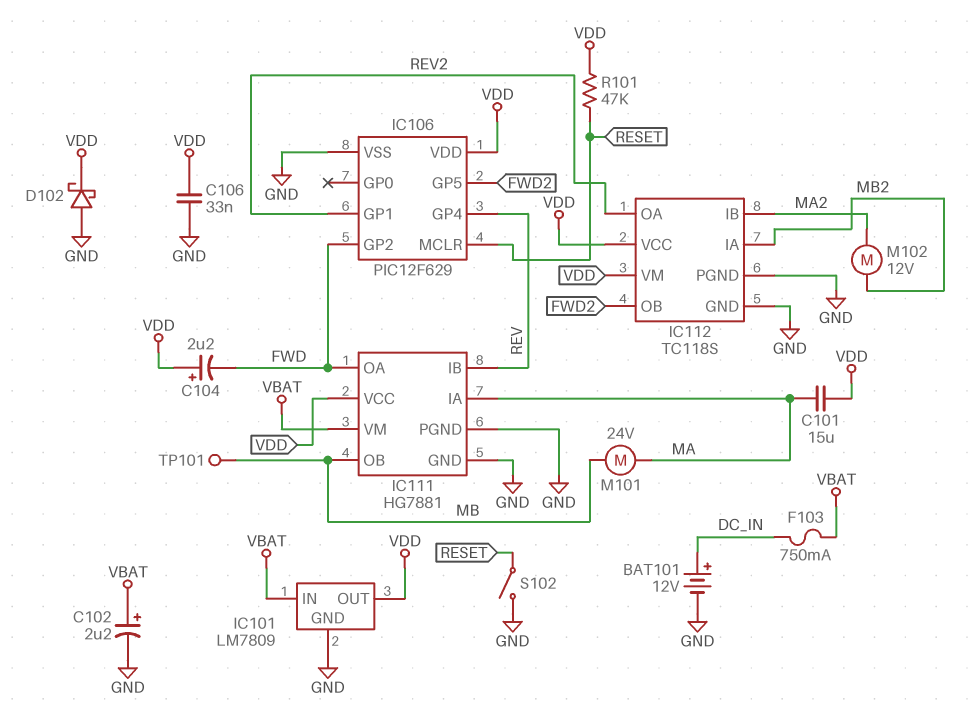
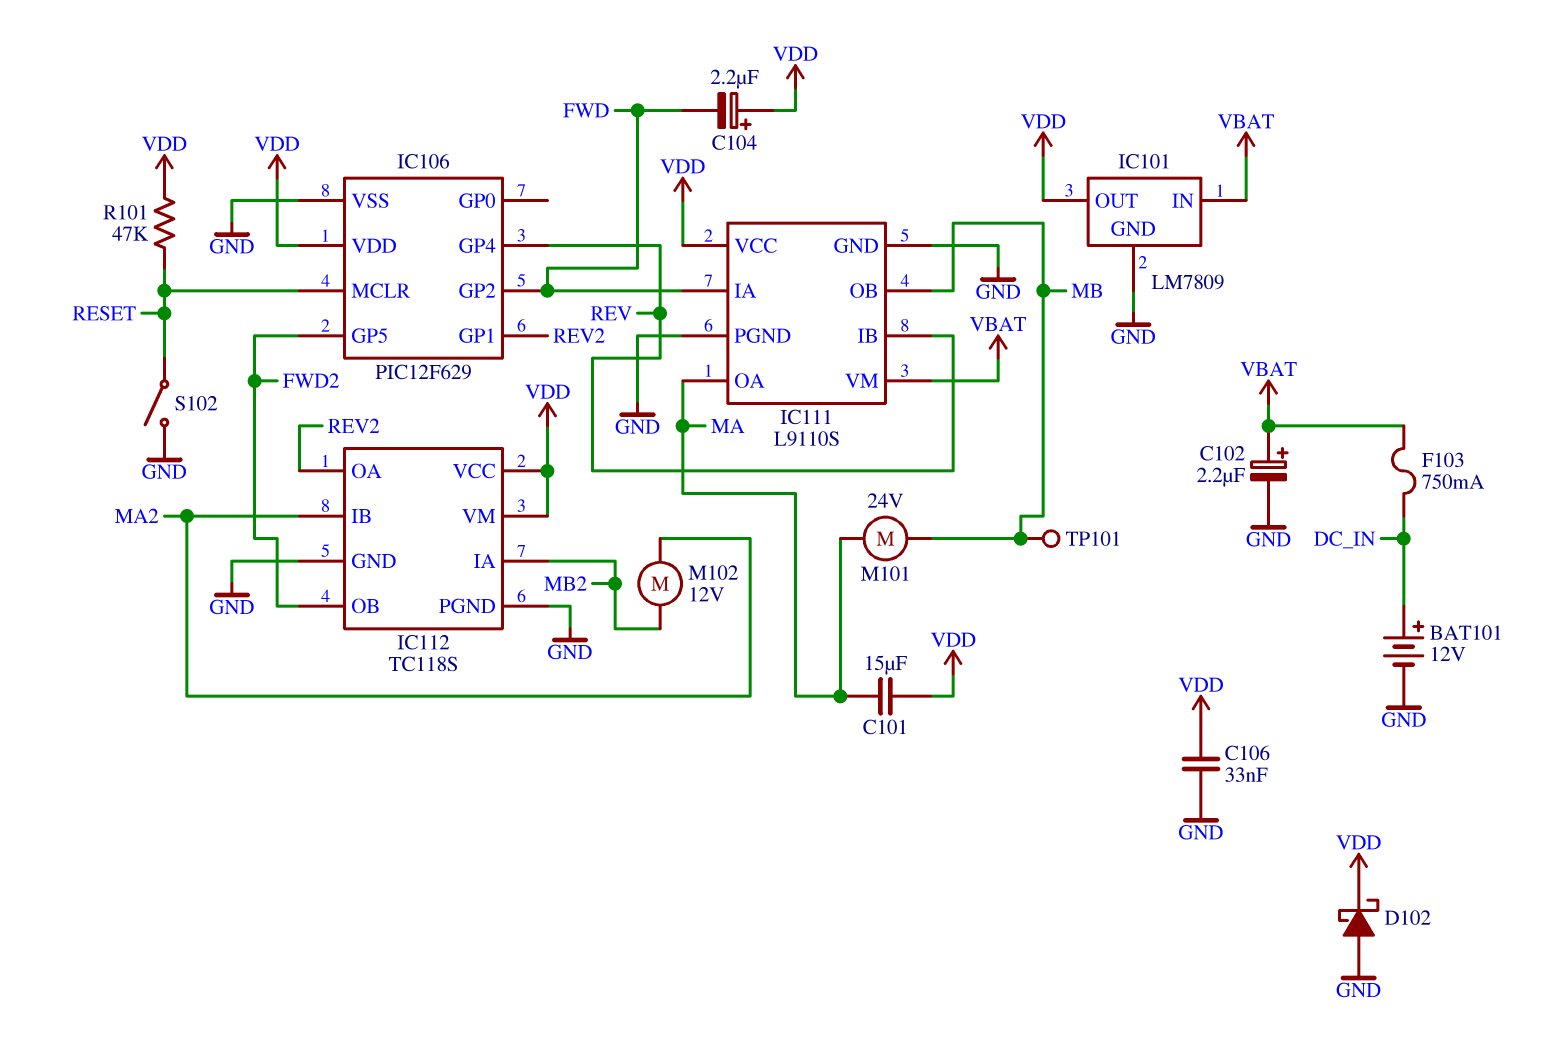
IC111: HG7881 -> L9110S
IC111 pin IA: MA -> FWD
IC111 pin OA: FWD -> MA

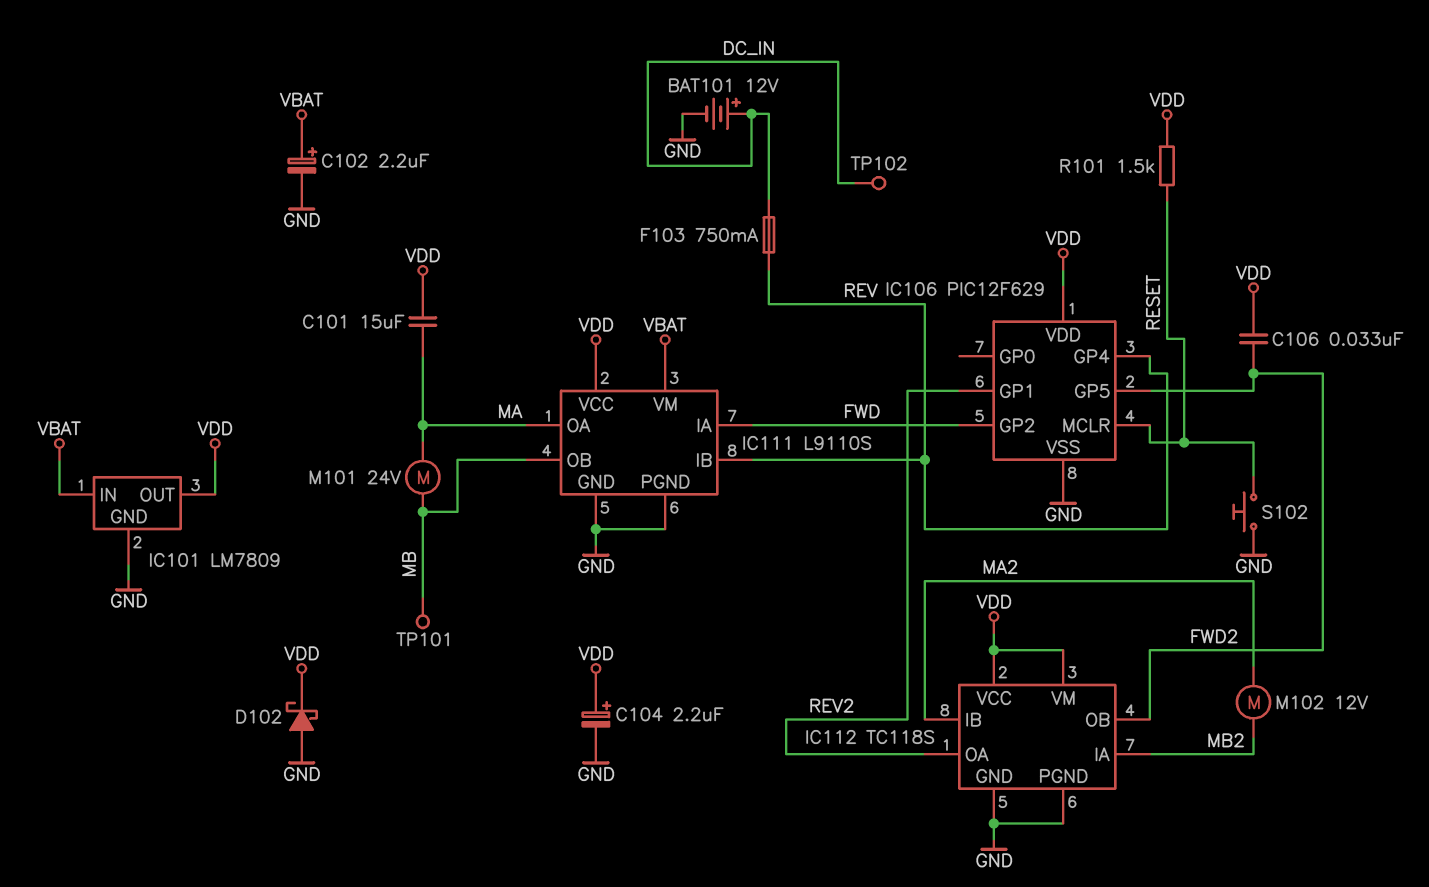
C104: 2.2uF (plus VDD, minus FWD) -> 2.2uF (plus VDD, minus GND)
C106: 33nF (GND, VDD) -> 33nF (FWD2, VDD)
F103: 750mA (DC_IN, VBAT) -> 750mA (DC_IN, REV)
R101: 47k (RESET, VDD) -> 1.5k (RESET, VDD)
S102: switch (GND, RESET) -> button (GND, RESET)
TP102: none -> test point (DC_IN)

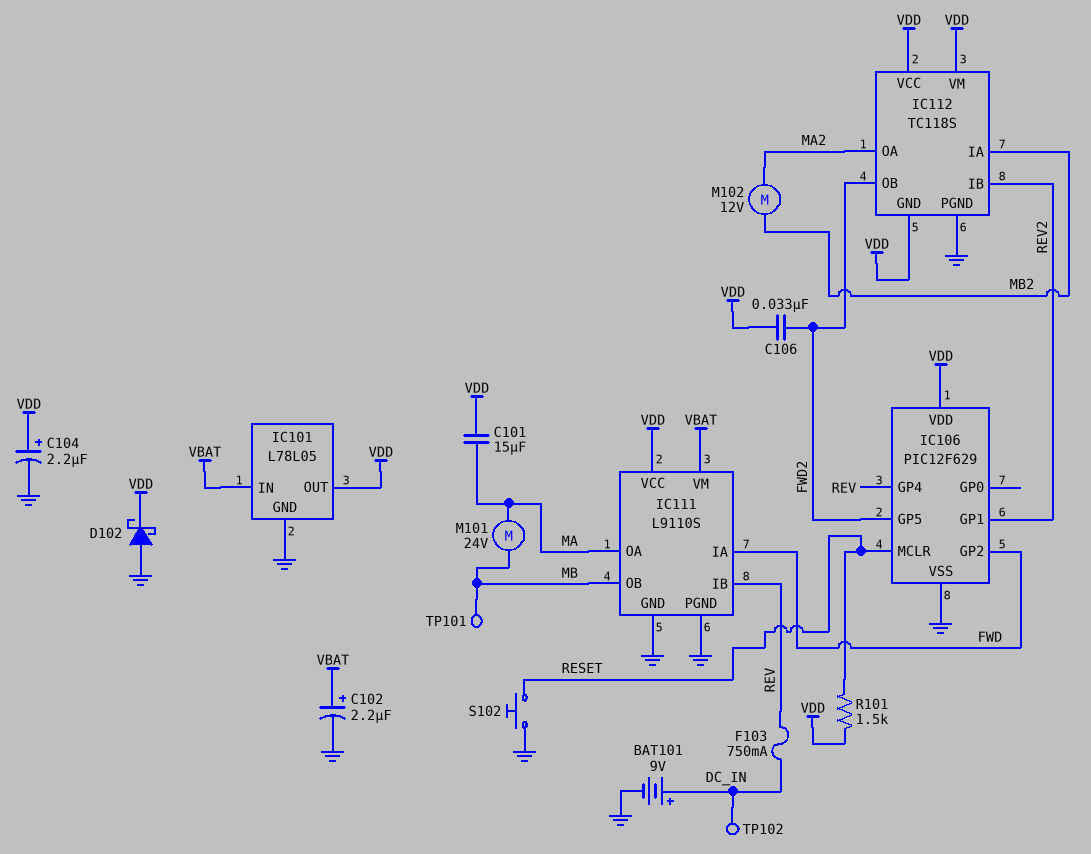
BAT101: 12V (plus DC_IN, minus GND) -> 9V (plus DC_IN, minus GND)
IC101: LM7809 -> L78L05
IC112 pin GND: GND -> VDD
IC112 pin IB: MA2 -> REV2
IC112 pin OA: REV2 -> MA2

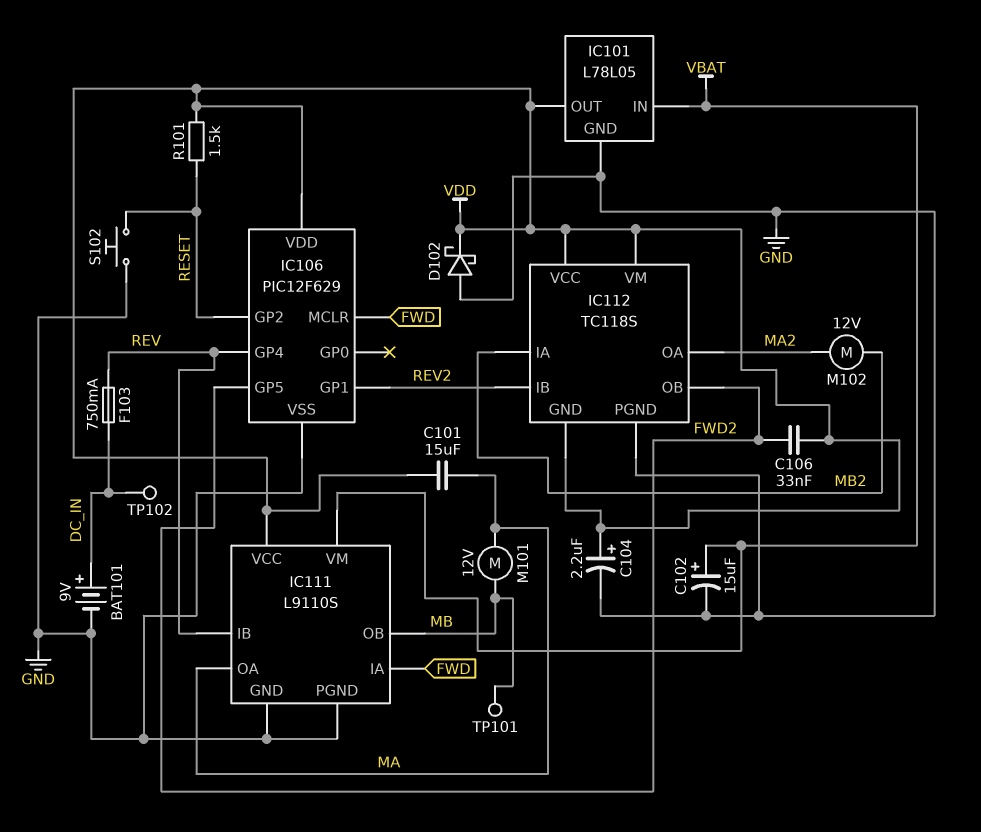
C102: 2.2uF (plus VBAT, minus GND) -> 15uF (plus VBAT, minus GND)
IC106 pin GP2: FWD -> RESET
IC106 pin MCLR: RESET -> FWD
M101: motor 24V (MA, MB) -> motor 12V (MA, MB)

